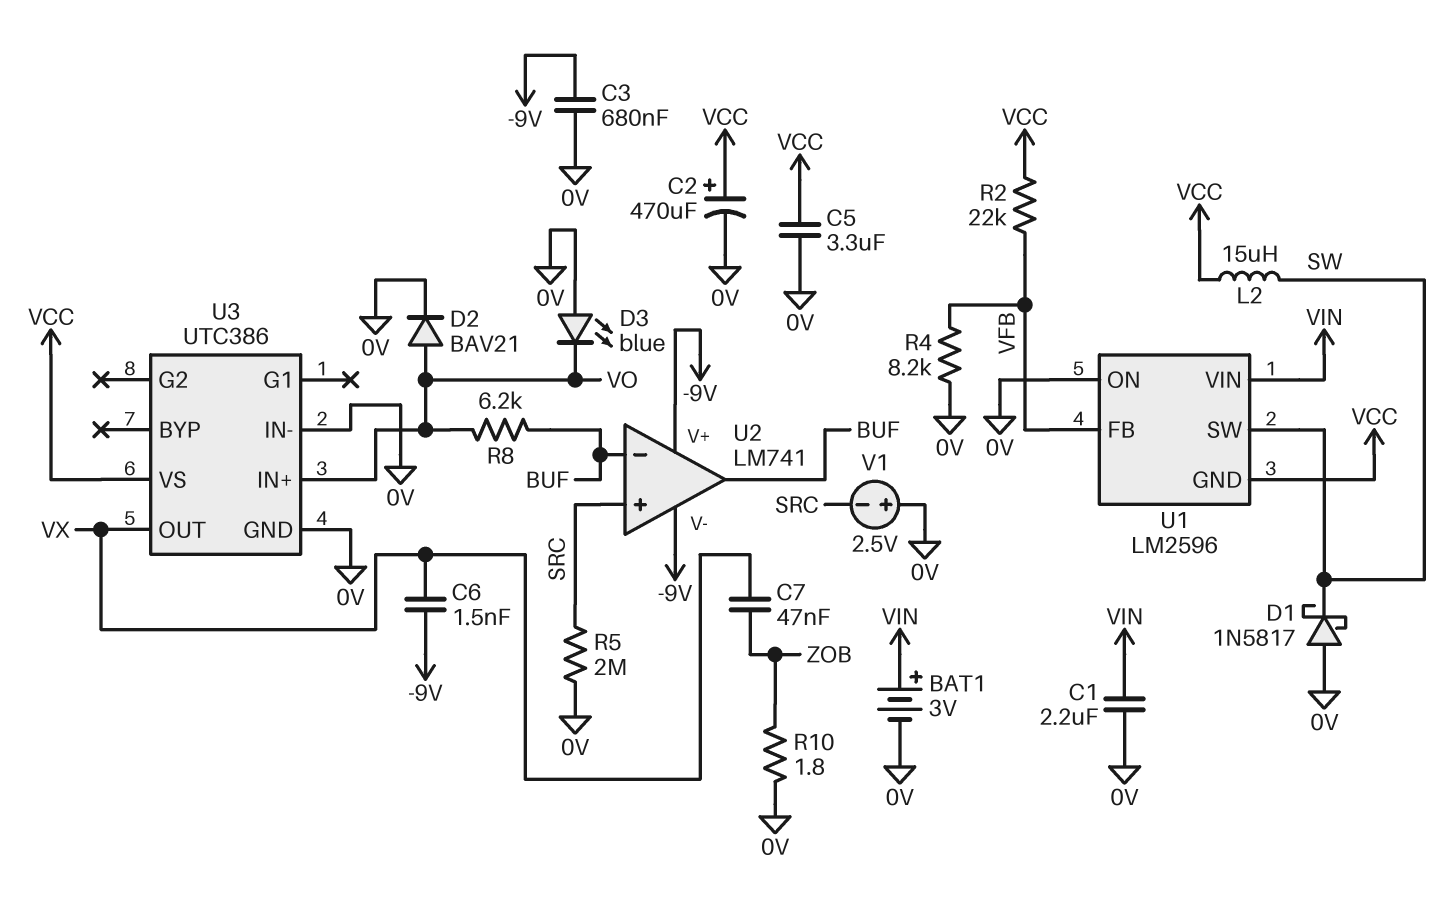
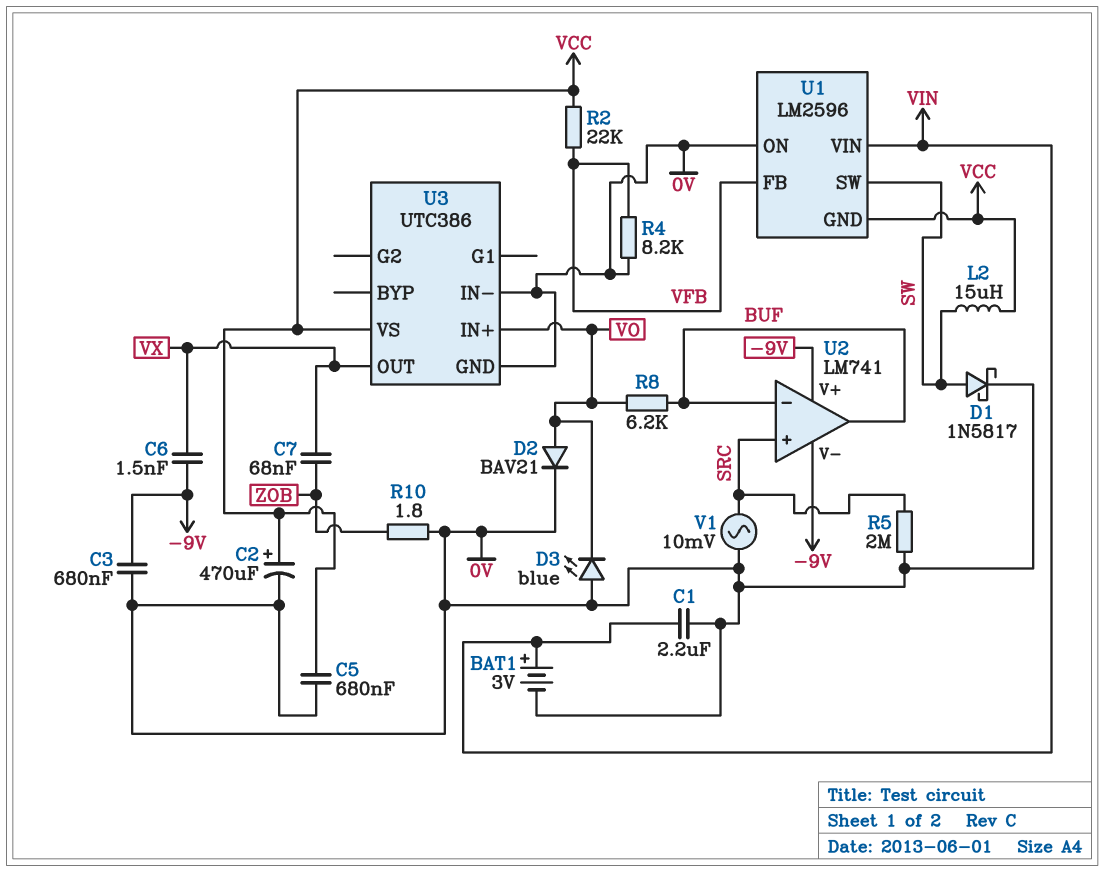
C5: 3.3uF (0V, VCC) -> 680nF (0V, VCC)
C7: 47nF (VX, ZOB) -> 68nF (VX, ZOB)
D1: schottky 1N5817 (A 0V, K SW) -> schottky 1N5817 (A SW, K 0V)
V1: 2.5V (plus 0V, minus SRC) -> AC 10mV (0V, SRC)

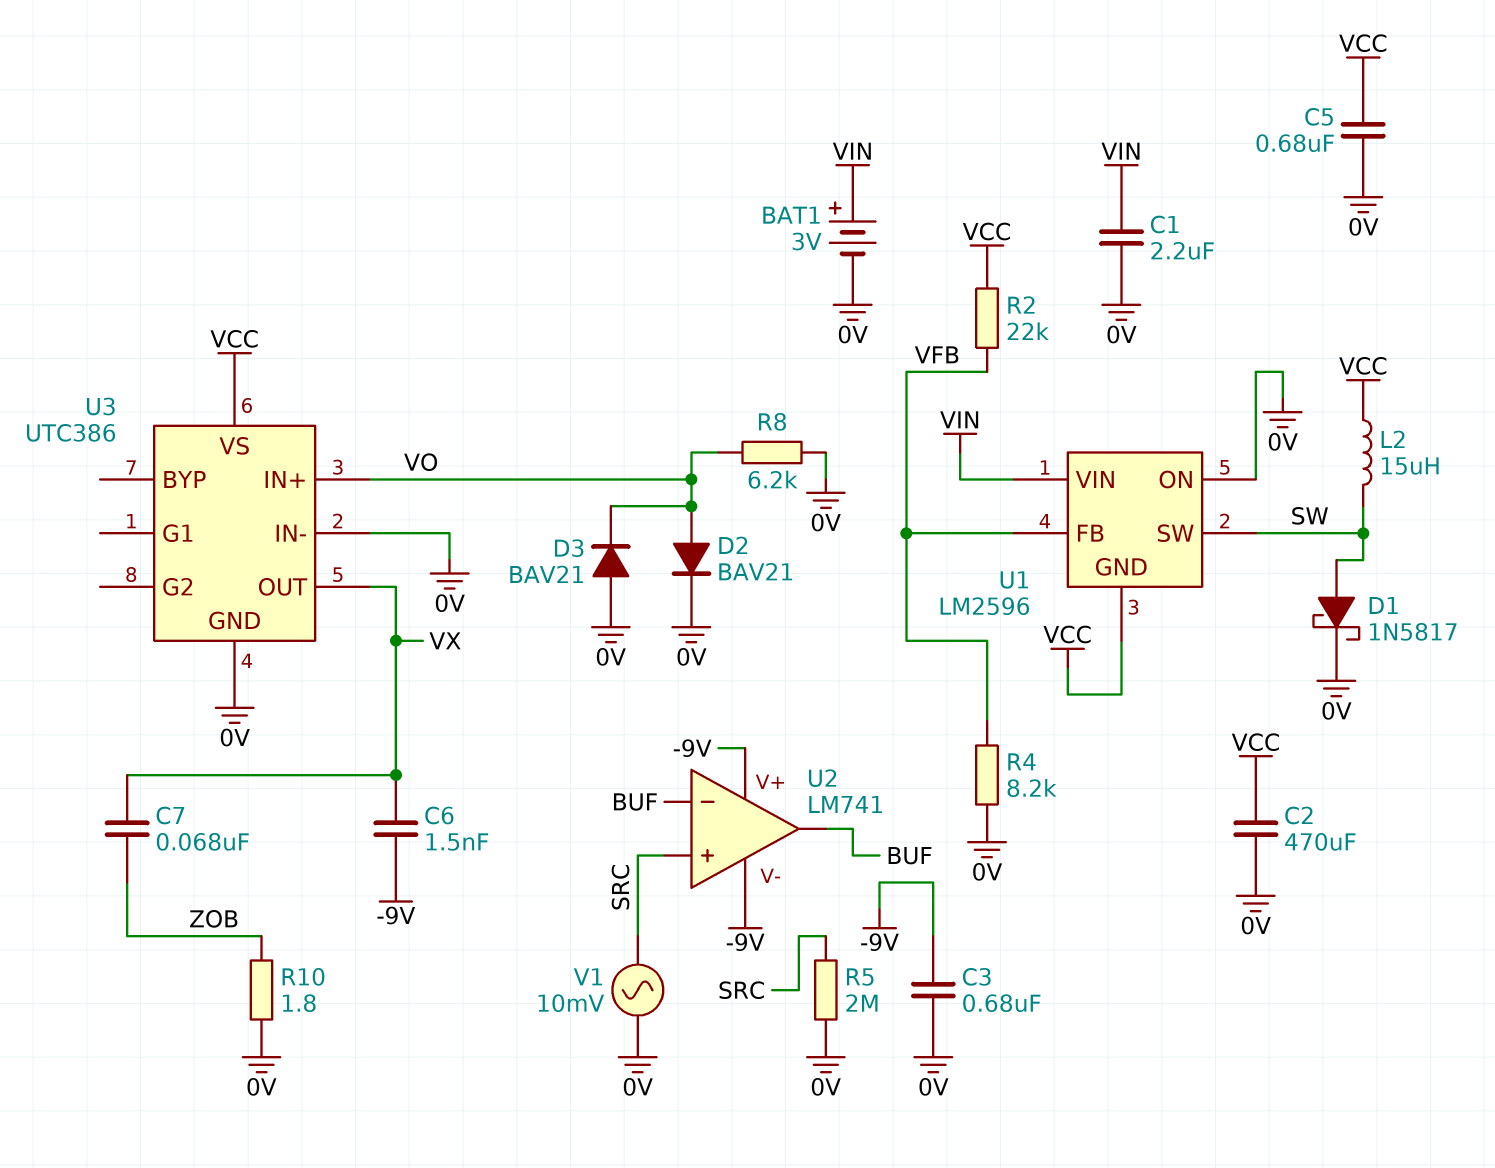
C2: 470uF (plus VCC, minus 0V) -> 470uF (0V, VCC)
D3: LED blue (A 0V, K VO) -> diode BAV21 (A 0V, K VO)
R8: 6.2k (BUF, VO) -> 6.2k (0V, VO)

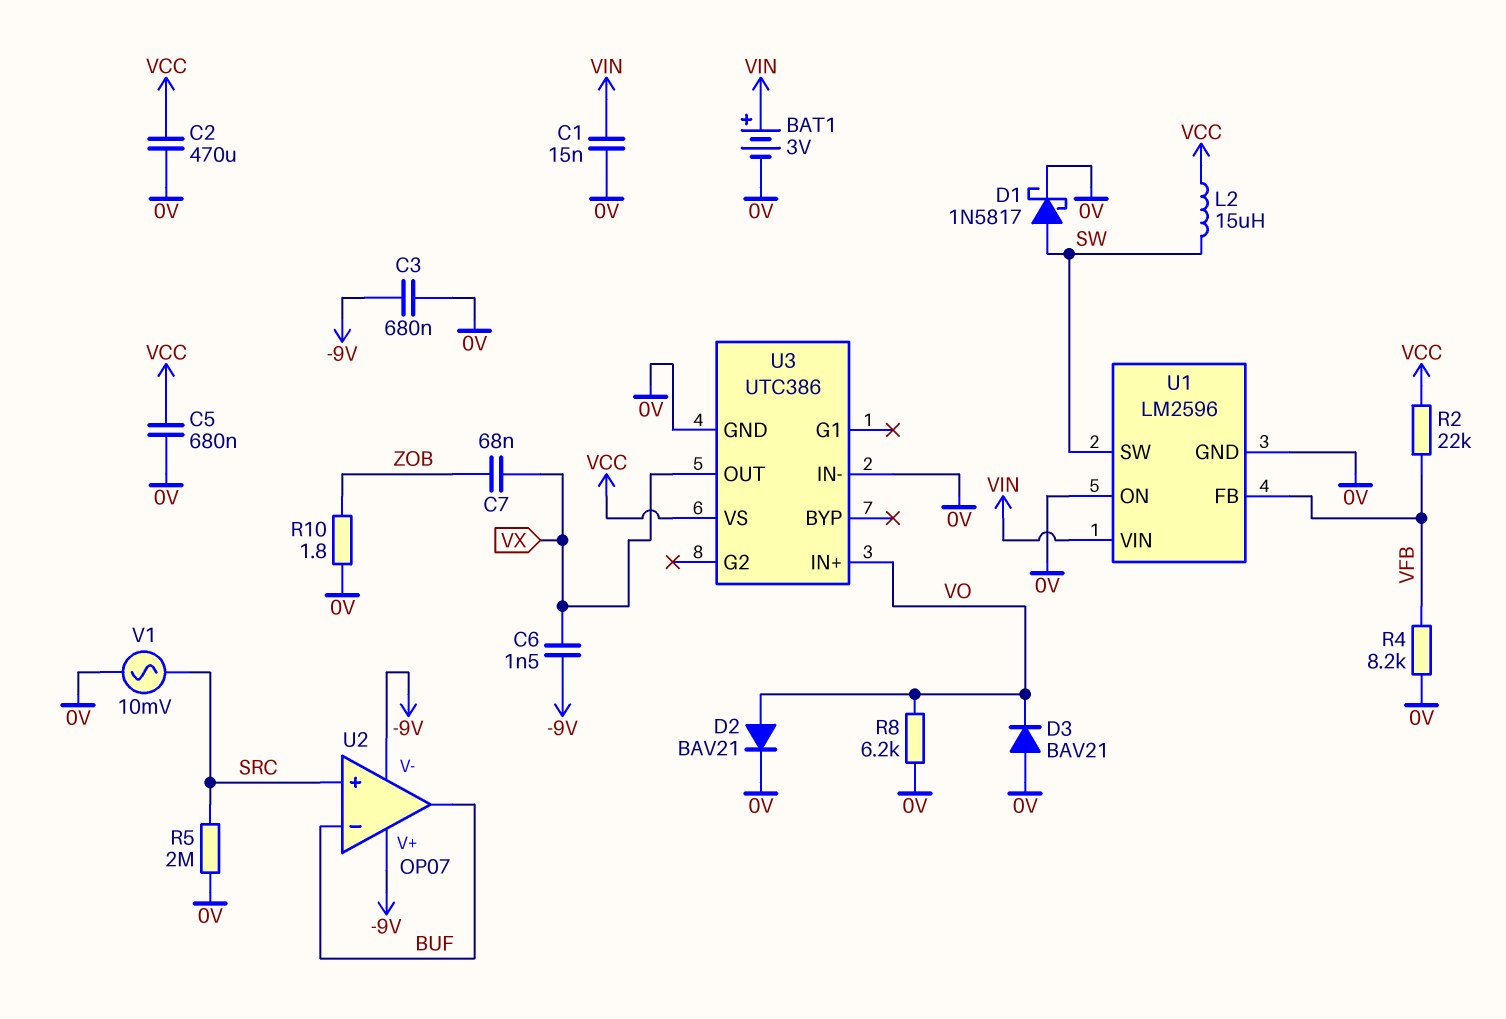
C1: 2.2uF (0V, VIN) -> 15nF (0V, VIN)
U1 pin GND: VCC -> 0V
U2: LM741 -> OP07

